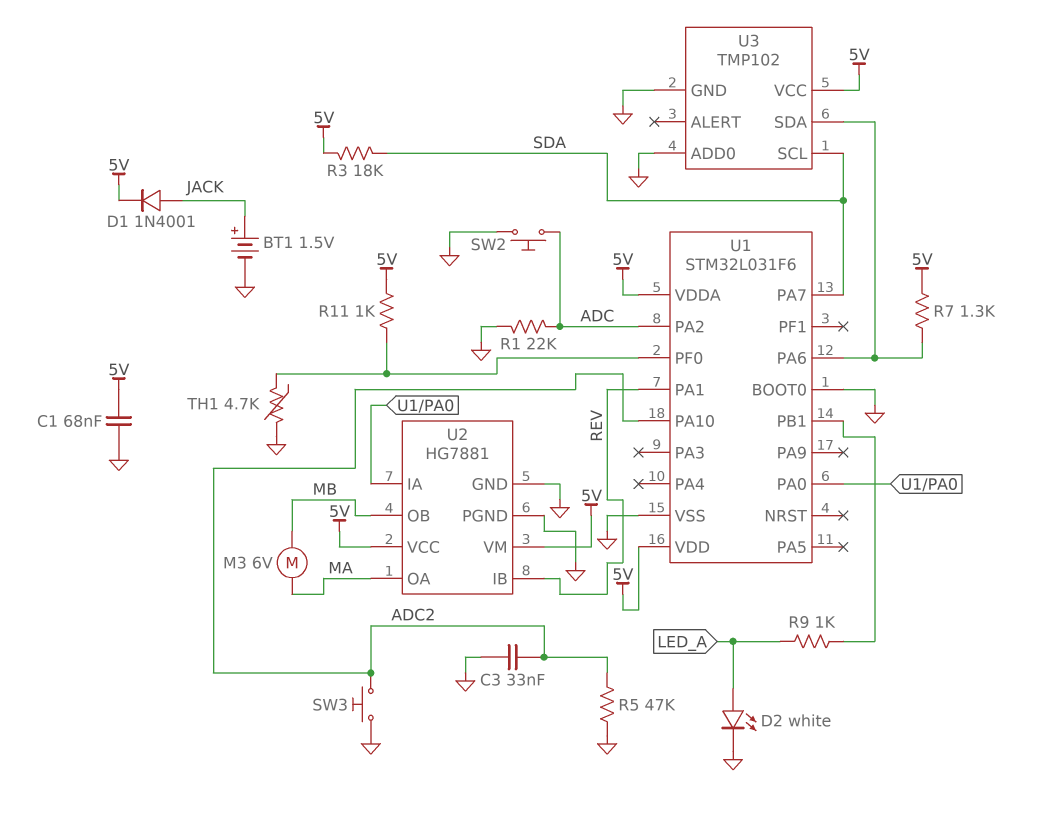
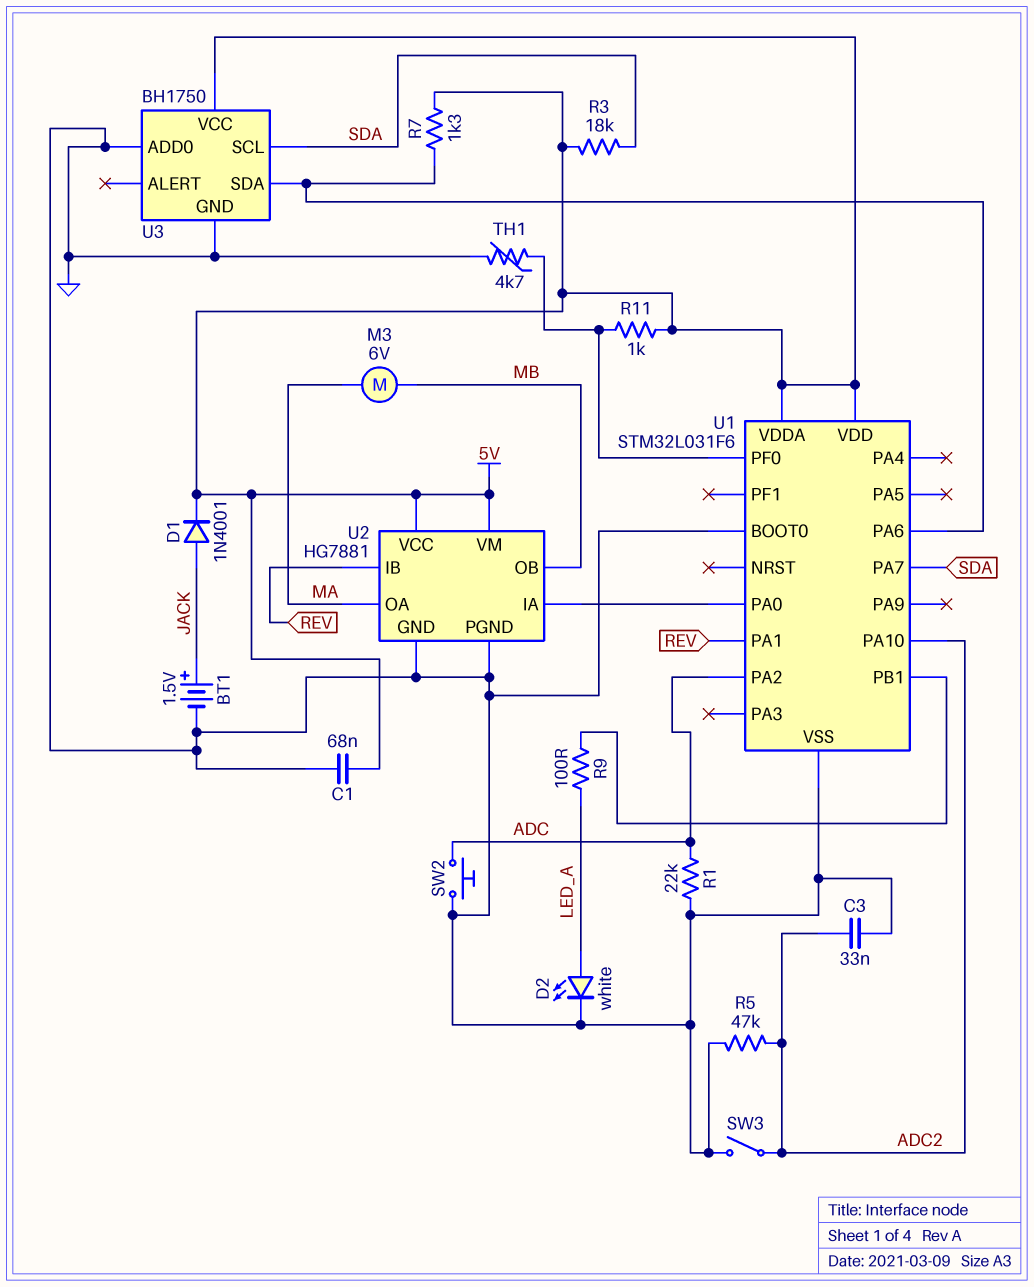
R9: 1k (LED_A, U1/PB1) -> 100 (LED_A, U1/PB1)
SW3: button (ADC2, GND) -> switch (ADC2, GND)
U3: TMP102 -> BH1750

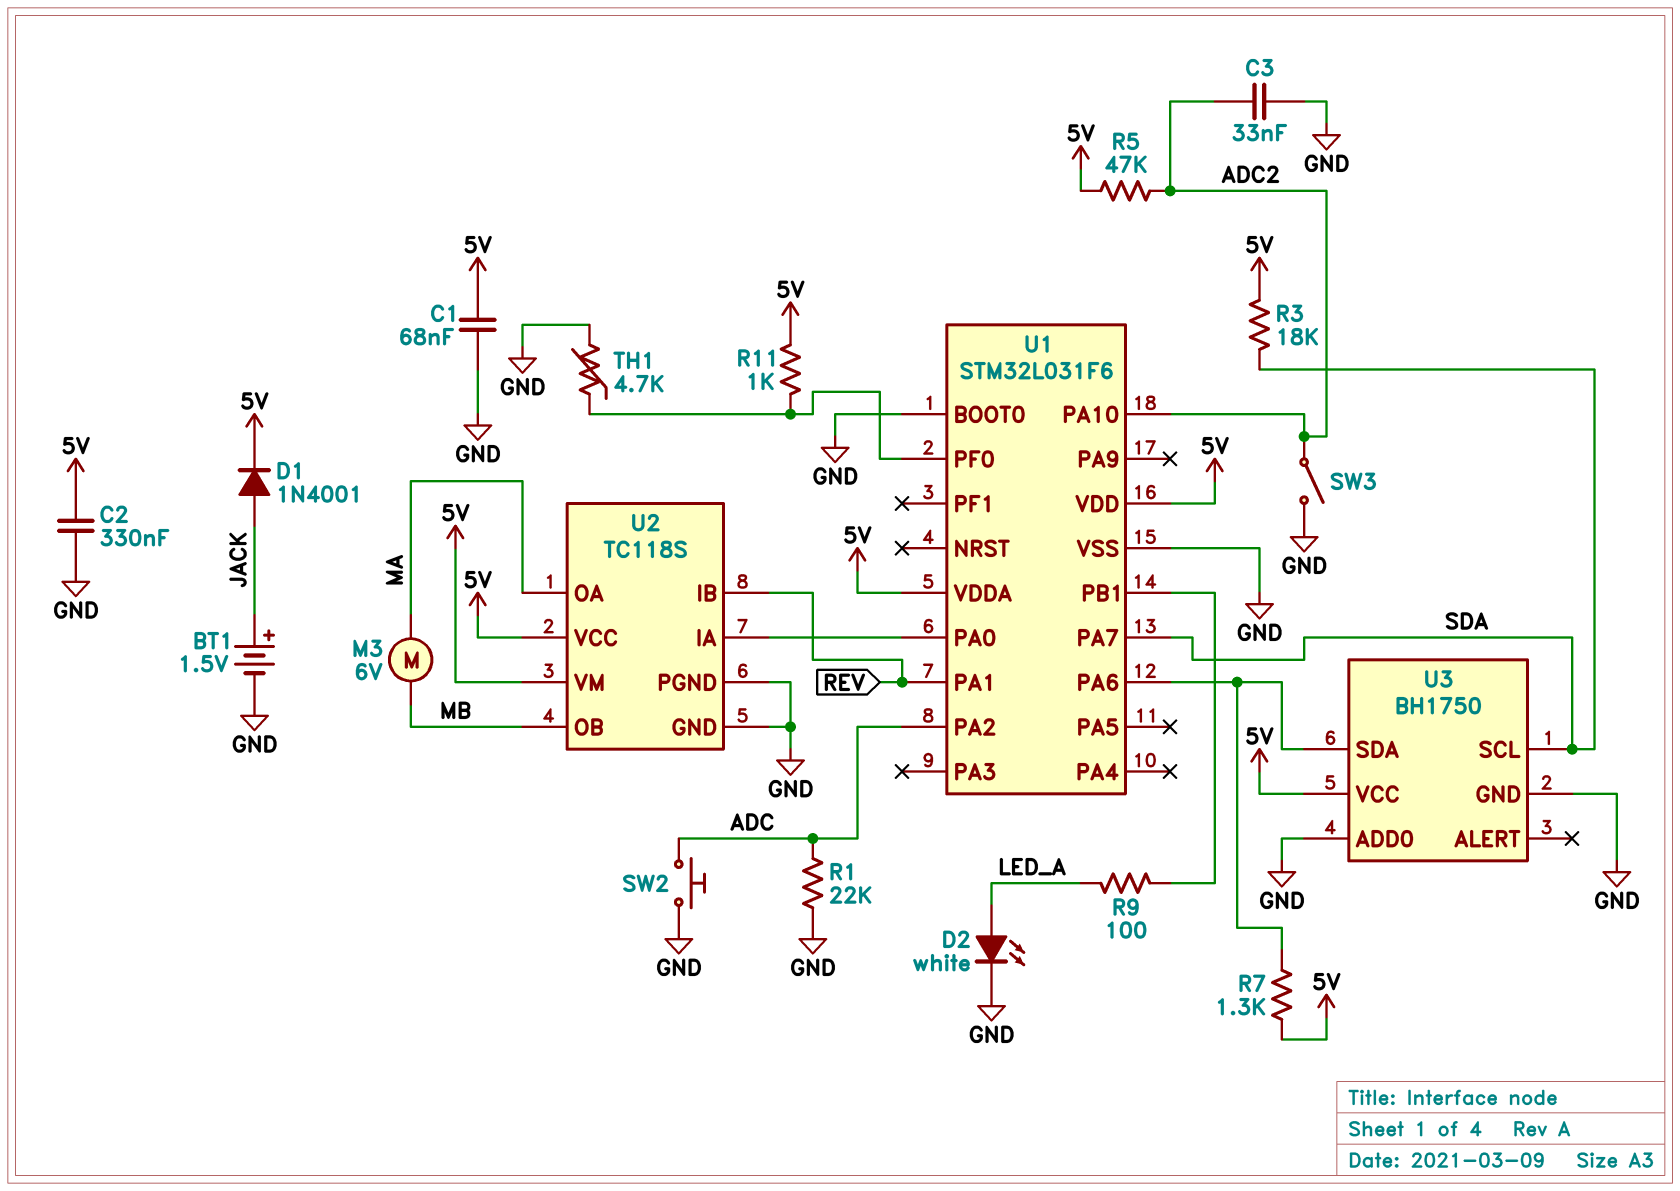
C2: none -> 330nF (5V, GND)
R5: 47k (ADC2, GND) -> 47k (5V, ADC2)
U2: HG7881 -> TC118S

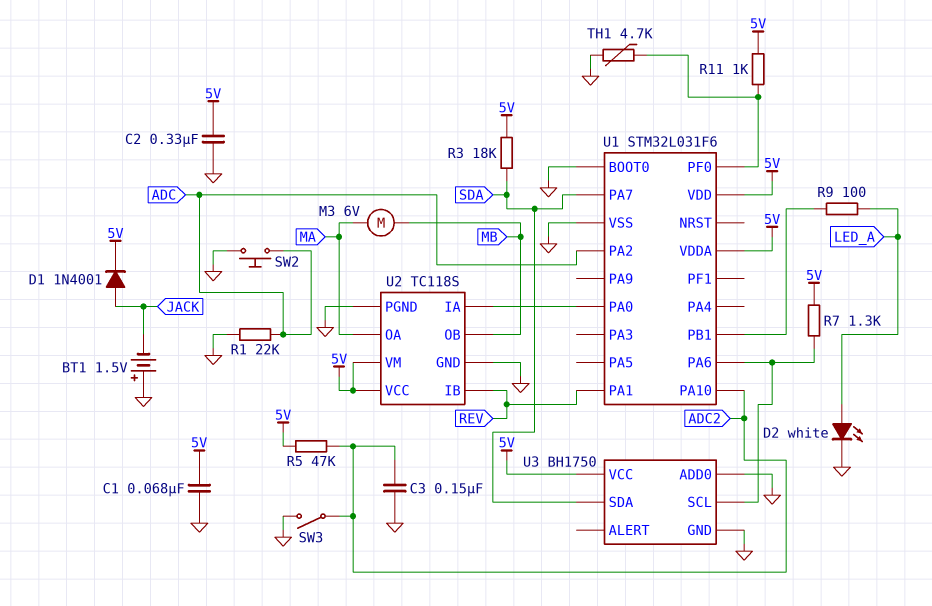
BT1: 1.5V (plus JACK, minus GND) -> 1.5V (plus GND, minus JACK)
C3: 33nF (ADC2, GND) -> 150nF (ADC2, GND)
U3 pin SCL: SDA -> U1/PA6
U3 pin SDA: U1/PA6 -> SDA

